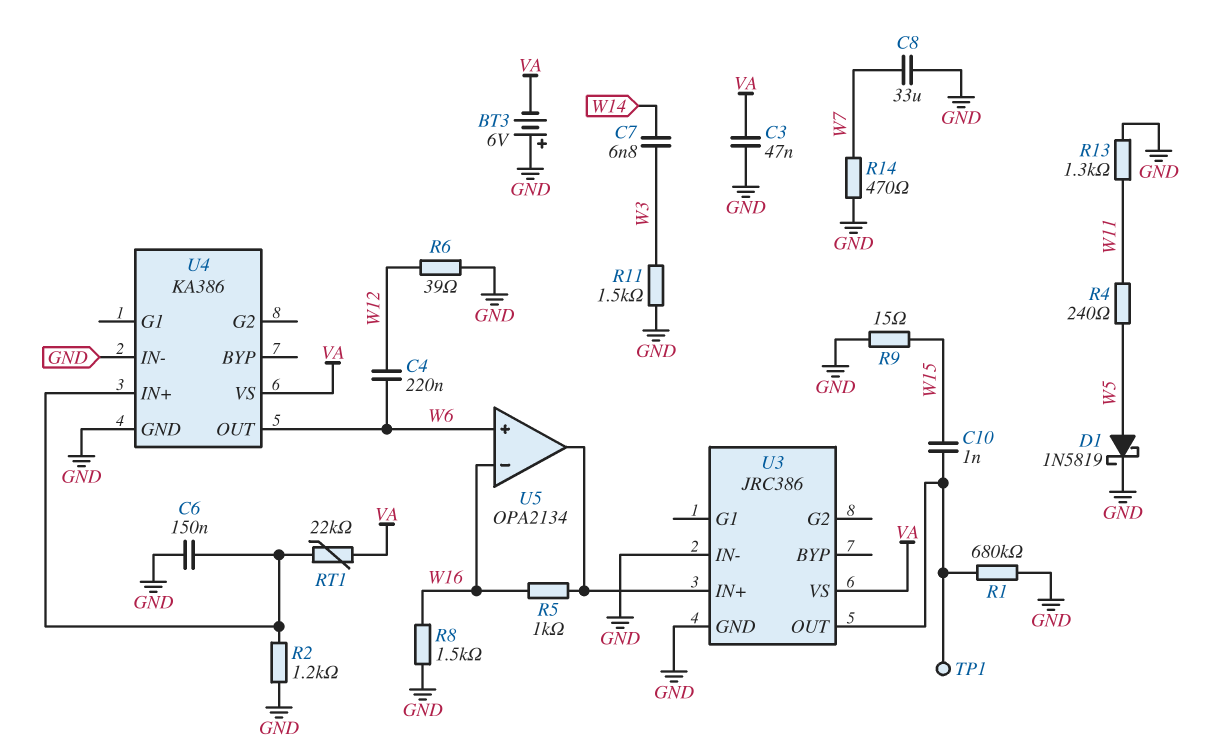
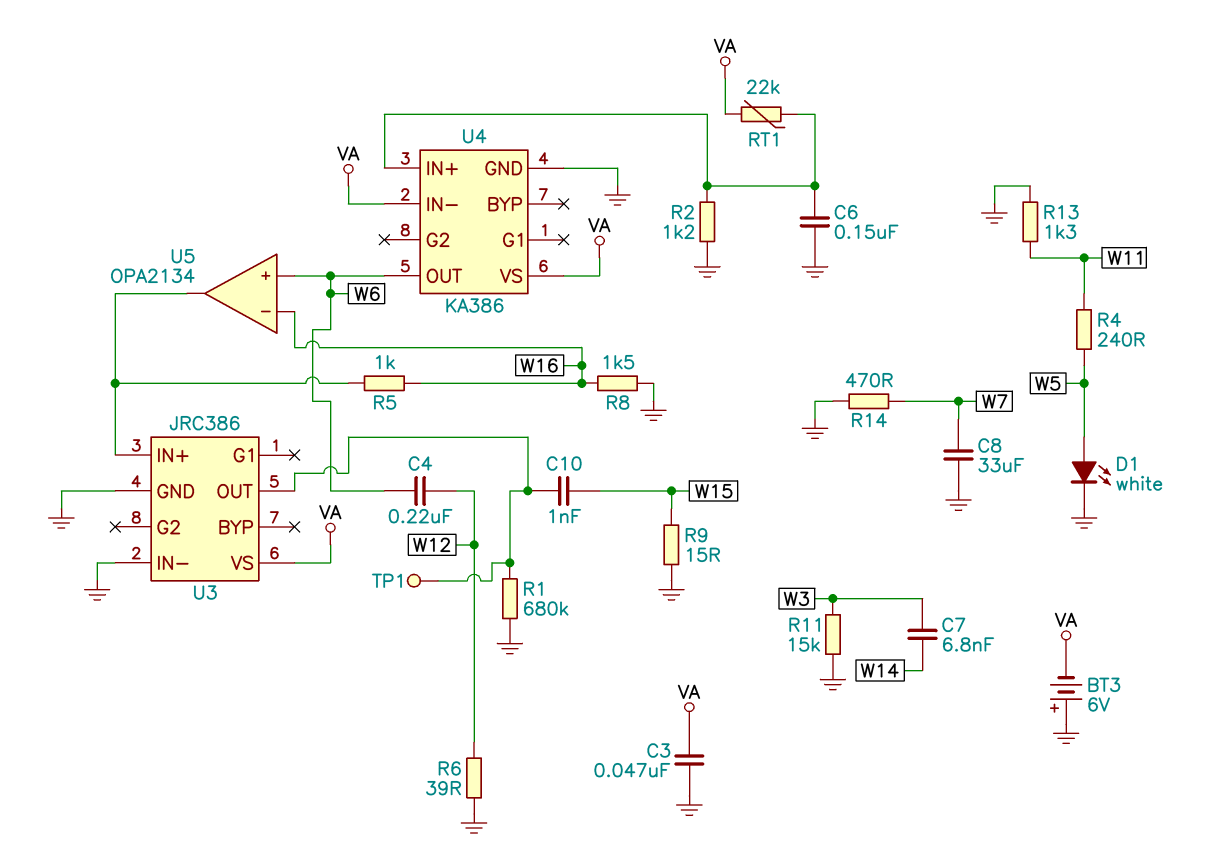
D1: schottky 1N5819 (A W5, K GND) -> LED white (A W5, K GND)
R11: 1.5k (GND, W3) -> 15k (GND, W3)
U4 pin IN-: GND -> VA

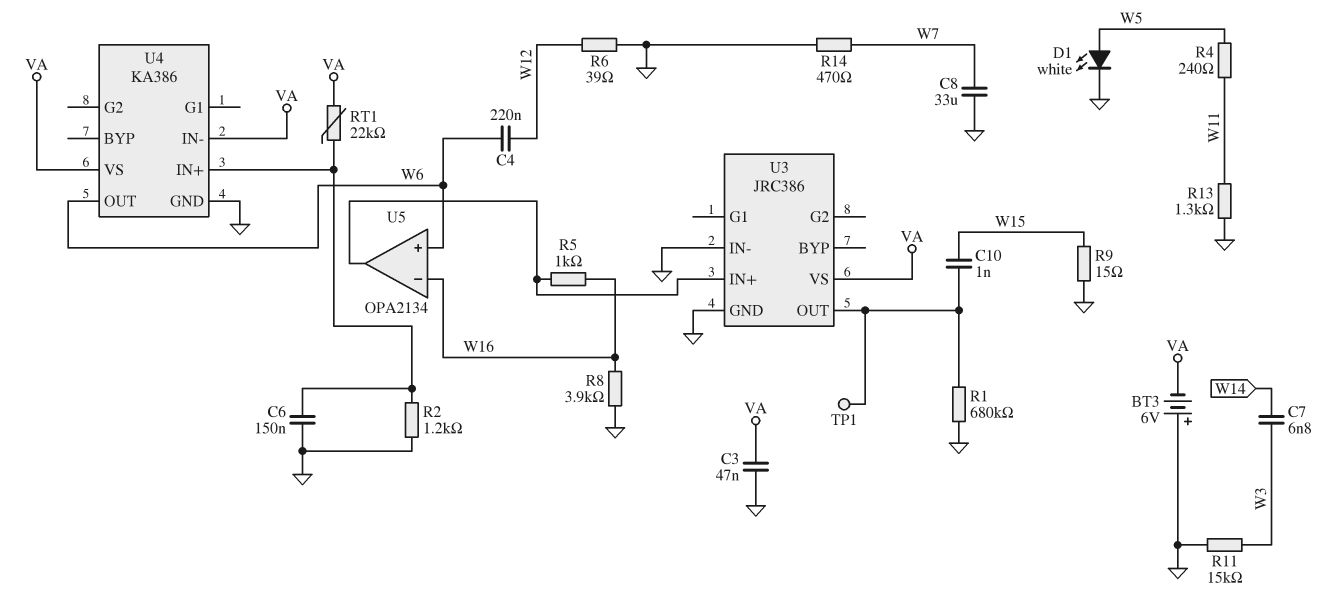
R8: 1.5k (GND, W16) -> 3.9k (GND, W16)

